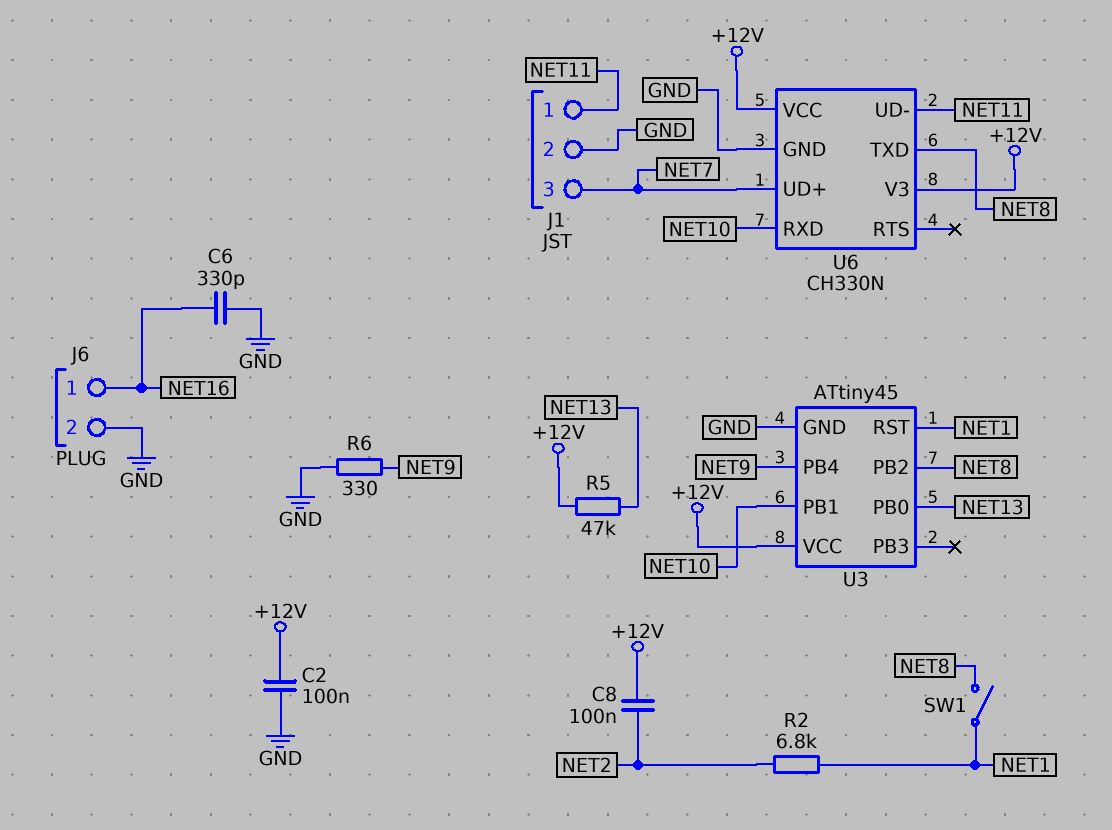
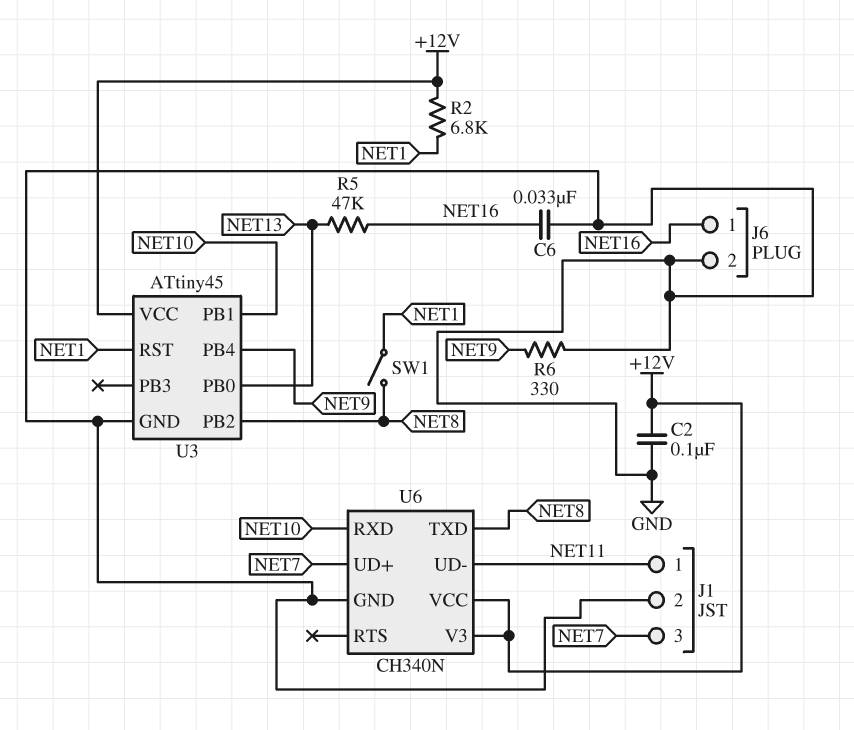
C6: 330pF (GND, NET16) -> 33nF (GND, NET16)
C8: 100nF (+12V, NET2) -> none
R2: 6.8k (NET1, NET2) -> 6.8k (+12V, NET1)
R5: 47k (+12V, NET13) -> 47k (NET13, NET16)
U6: CH330N -> CH340N

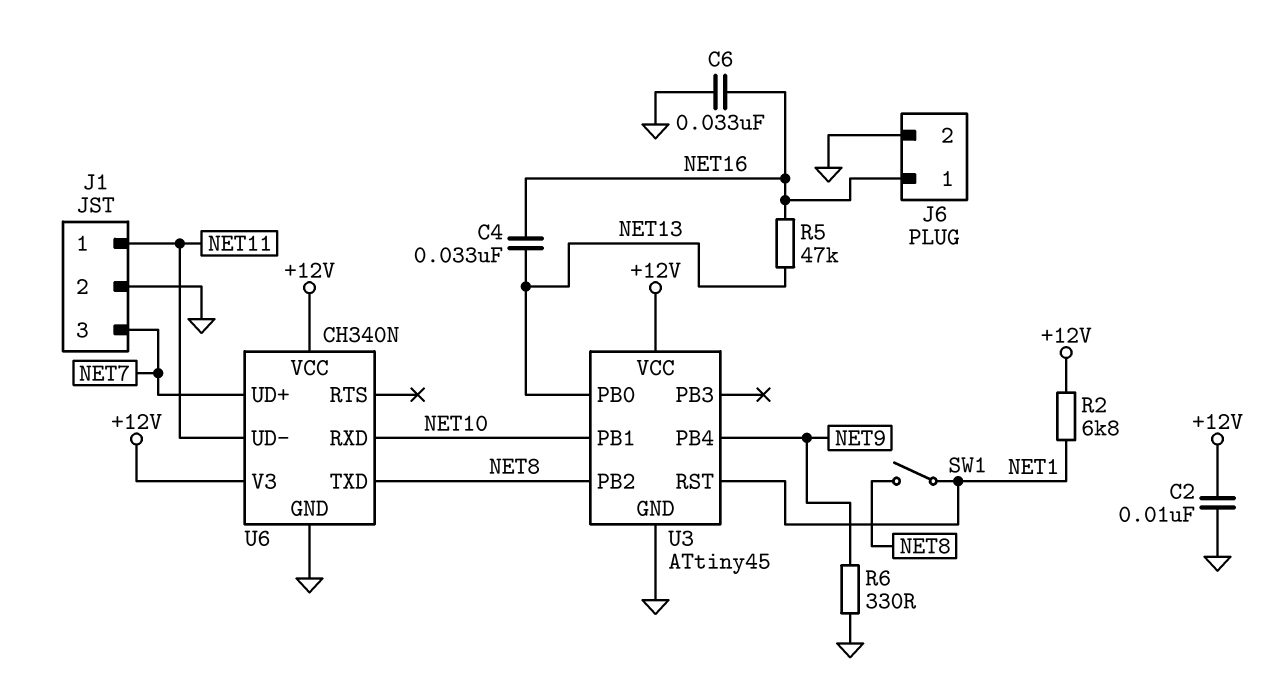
C2: 100nF (+12V, GND) -> 10nF (+12V, GND)
C4: none -> 33nF (NET13, NET16)

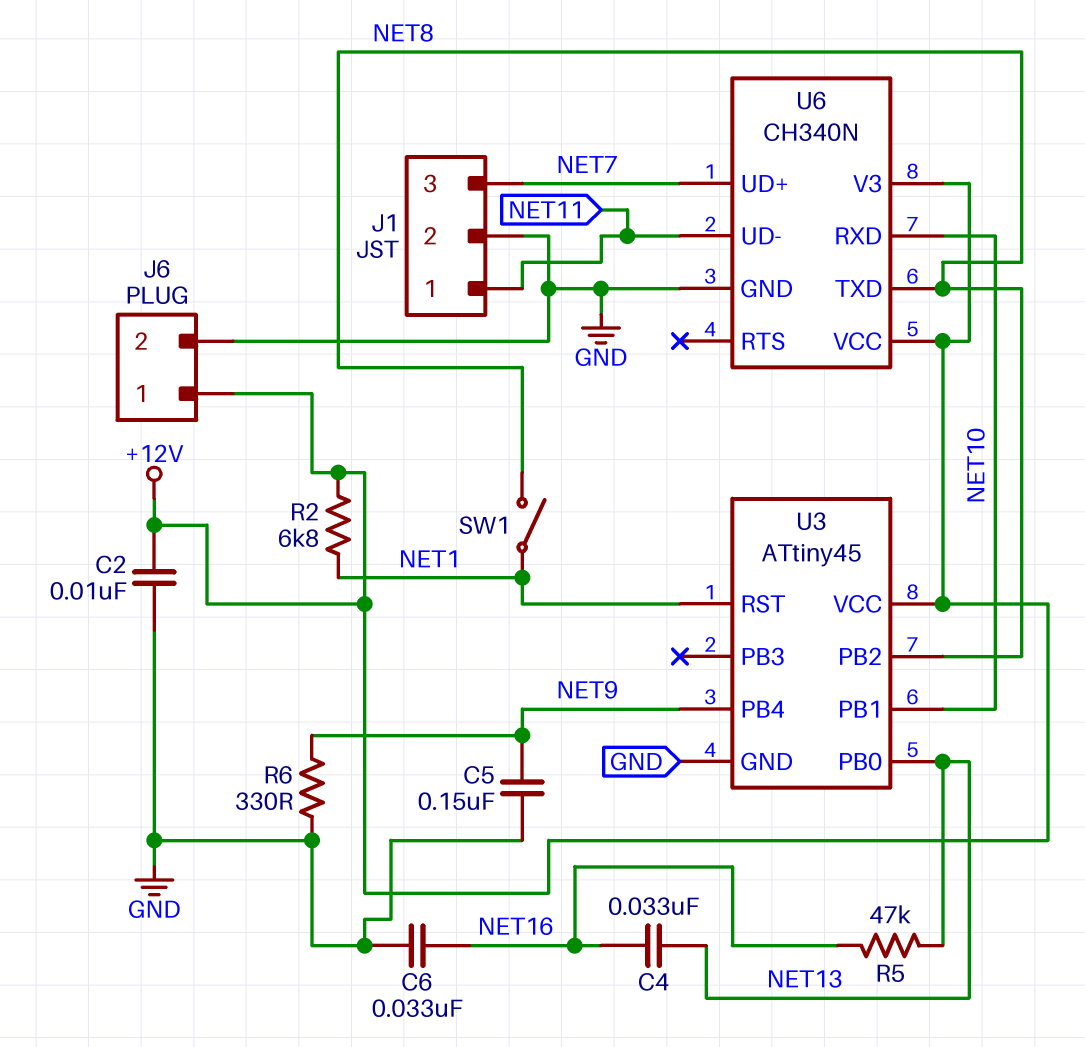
C5: none -> 150nF (GND, NET9)
J6 pin 1: NET16 -> +12V

